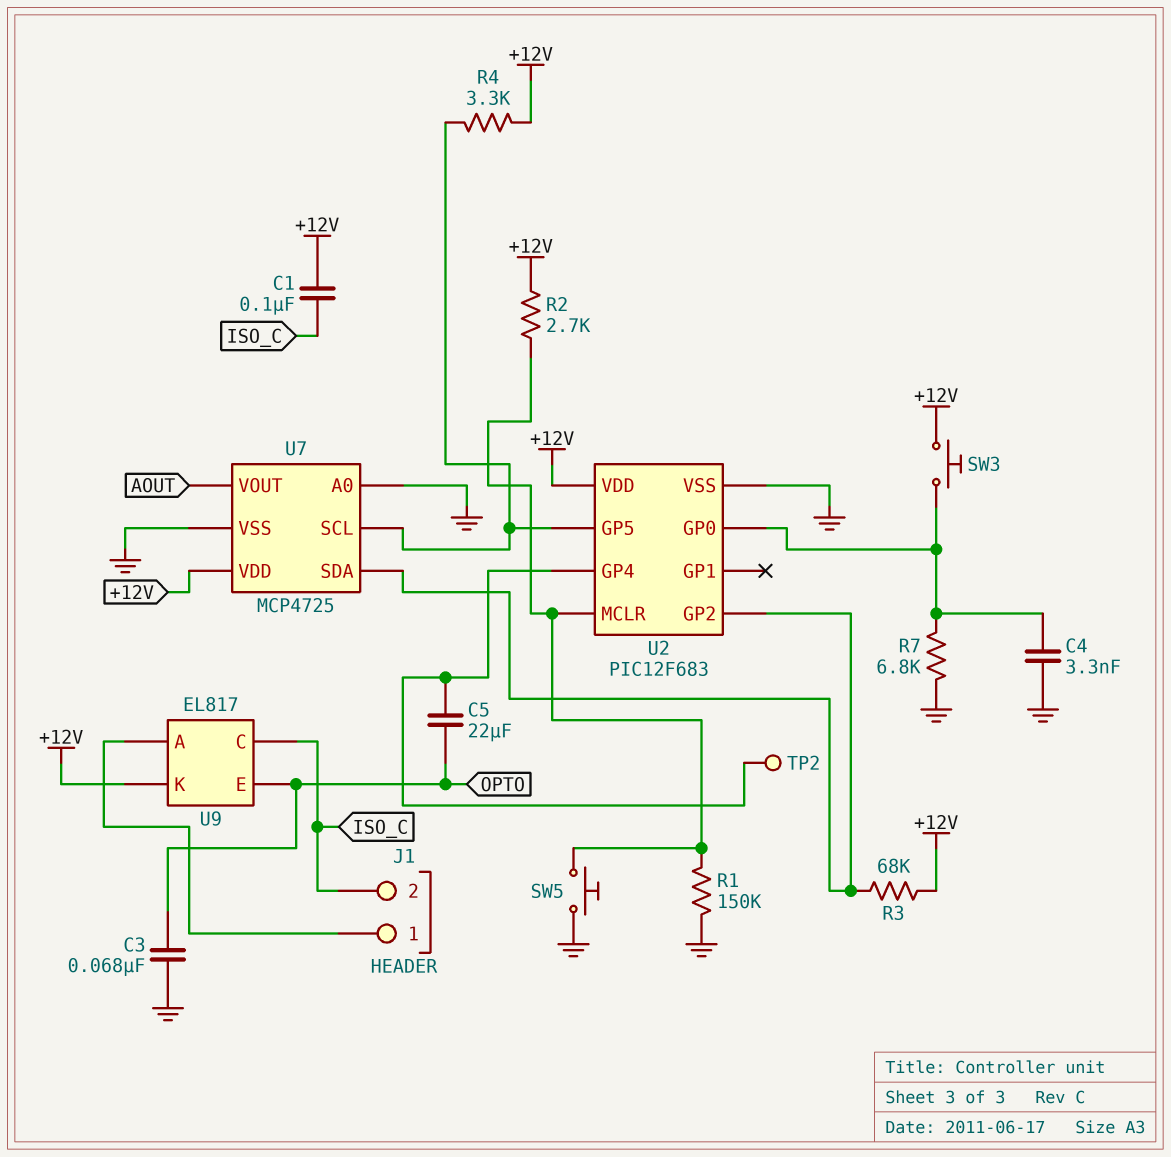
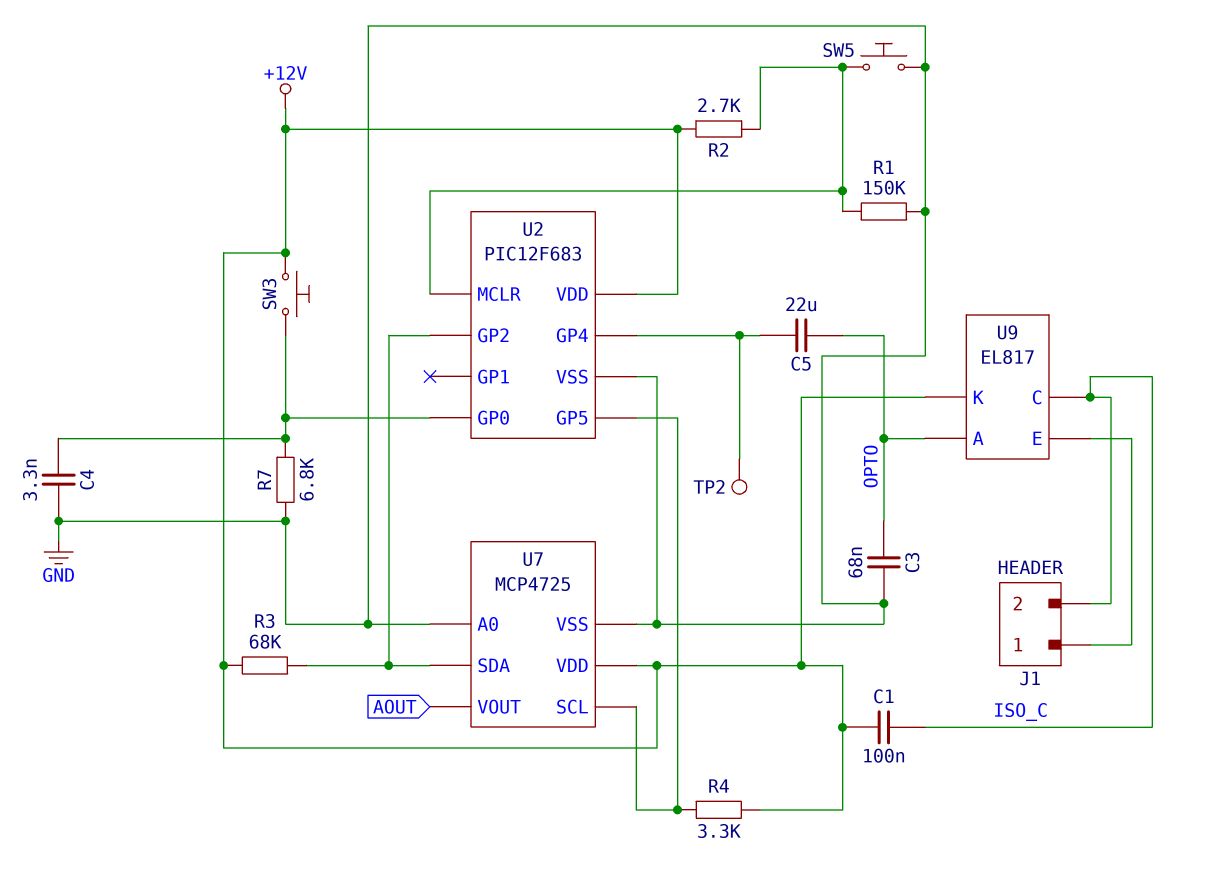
U9 pin A: J1/1 -> OPTO
U9 pin E: OPTO -> J1/1

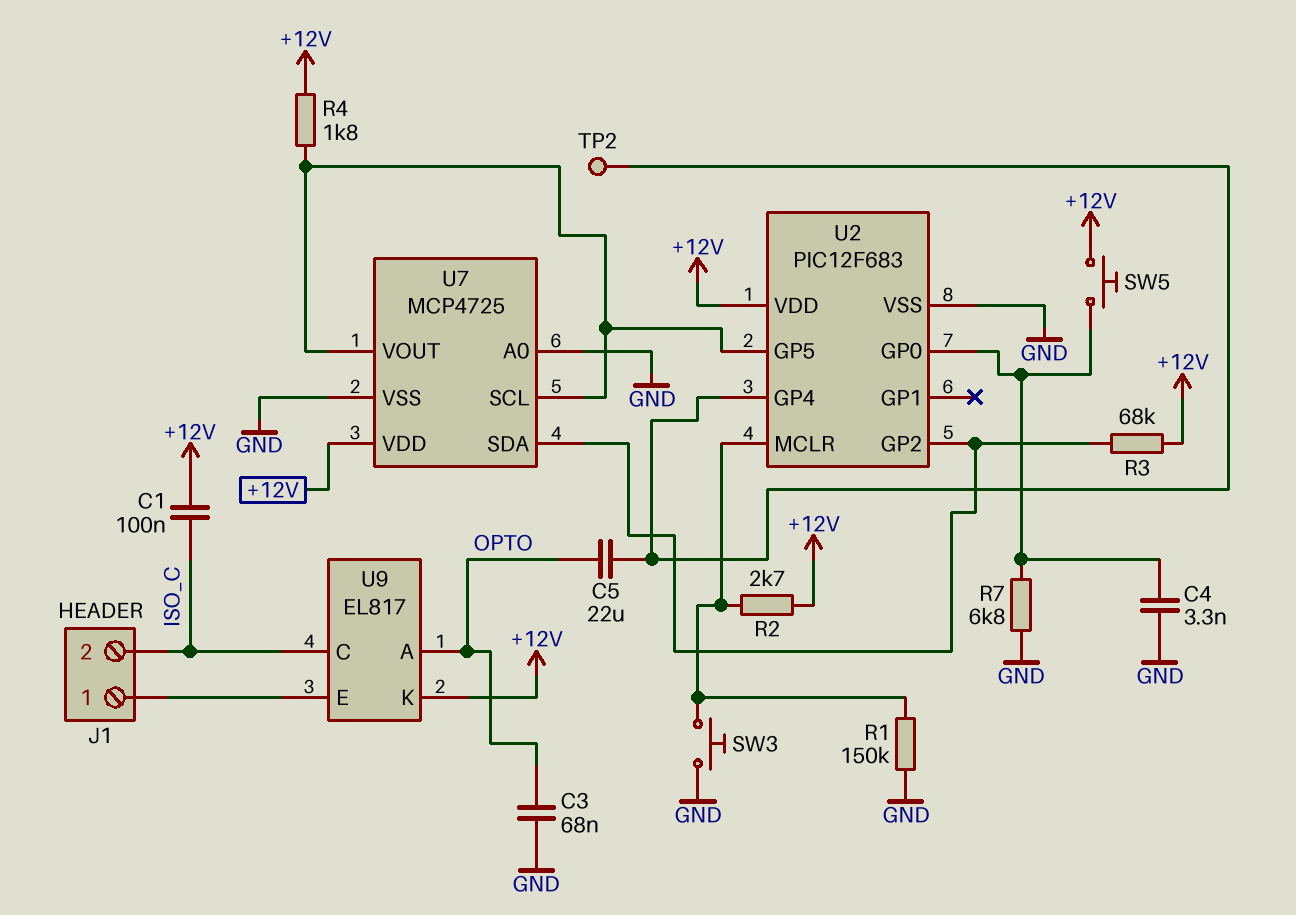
R4: 3.3k (+12V, U2/GP5) -> 1.8k (+12V, U2/GP5)
SW3: button (+12V, U2/GP0) -> button (GND, U2/MCLR)
SW5: button (GND, U2/MCLR) -> button (+12V, U2/GP0)
U7 pin VOUT: AOUT -> U2/GP5

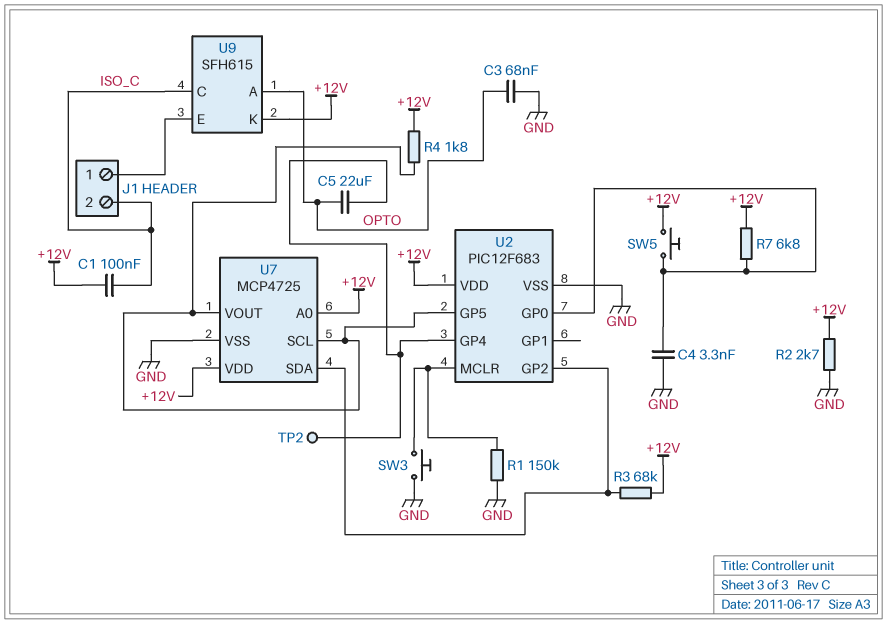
R2: 2.7k (+12V, U2/MCLR) -> 2.7k (+12V, GND)
R7: 6.8k (GND, U2/GP0) -> 6.8k (+12V, U2/GP0)
U7 pin A0: GND -> +12V
U9: EL817 -> SFH615

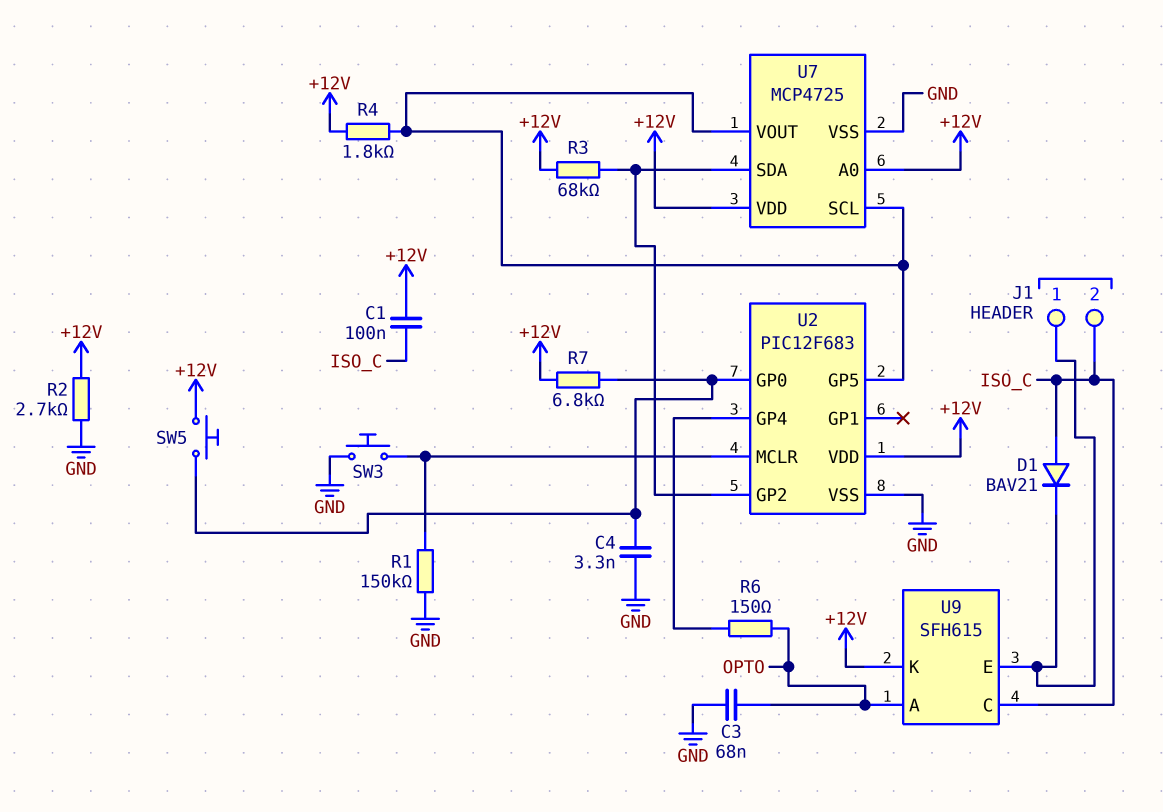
C5: 22uF (OPTO, U2/GP4) -> none
D1: none -> diode BAV21 (A ISO_C, K J1/1)
R6: none -> 150 (OPTO, U2/GP4)
TP2: test point (U2/GP4) -> none

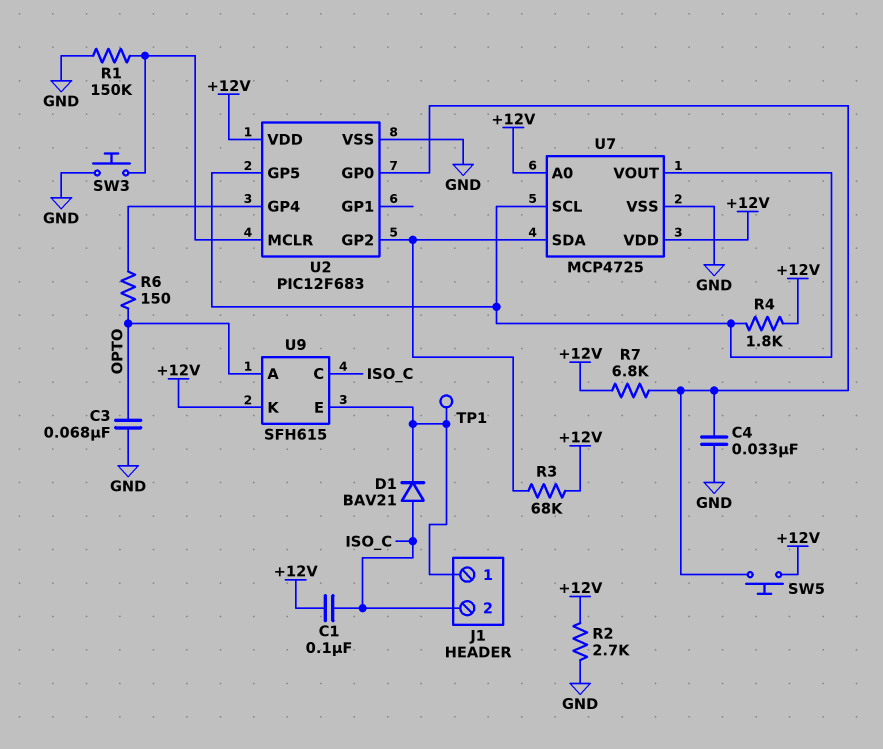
C4: 3.3nF (GND, U2/GP0) -> 33nF (GND, U2/GP0)
TP1: none -> test point (J1/1)

